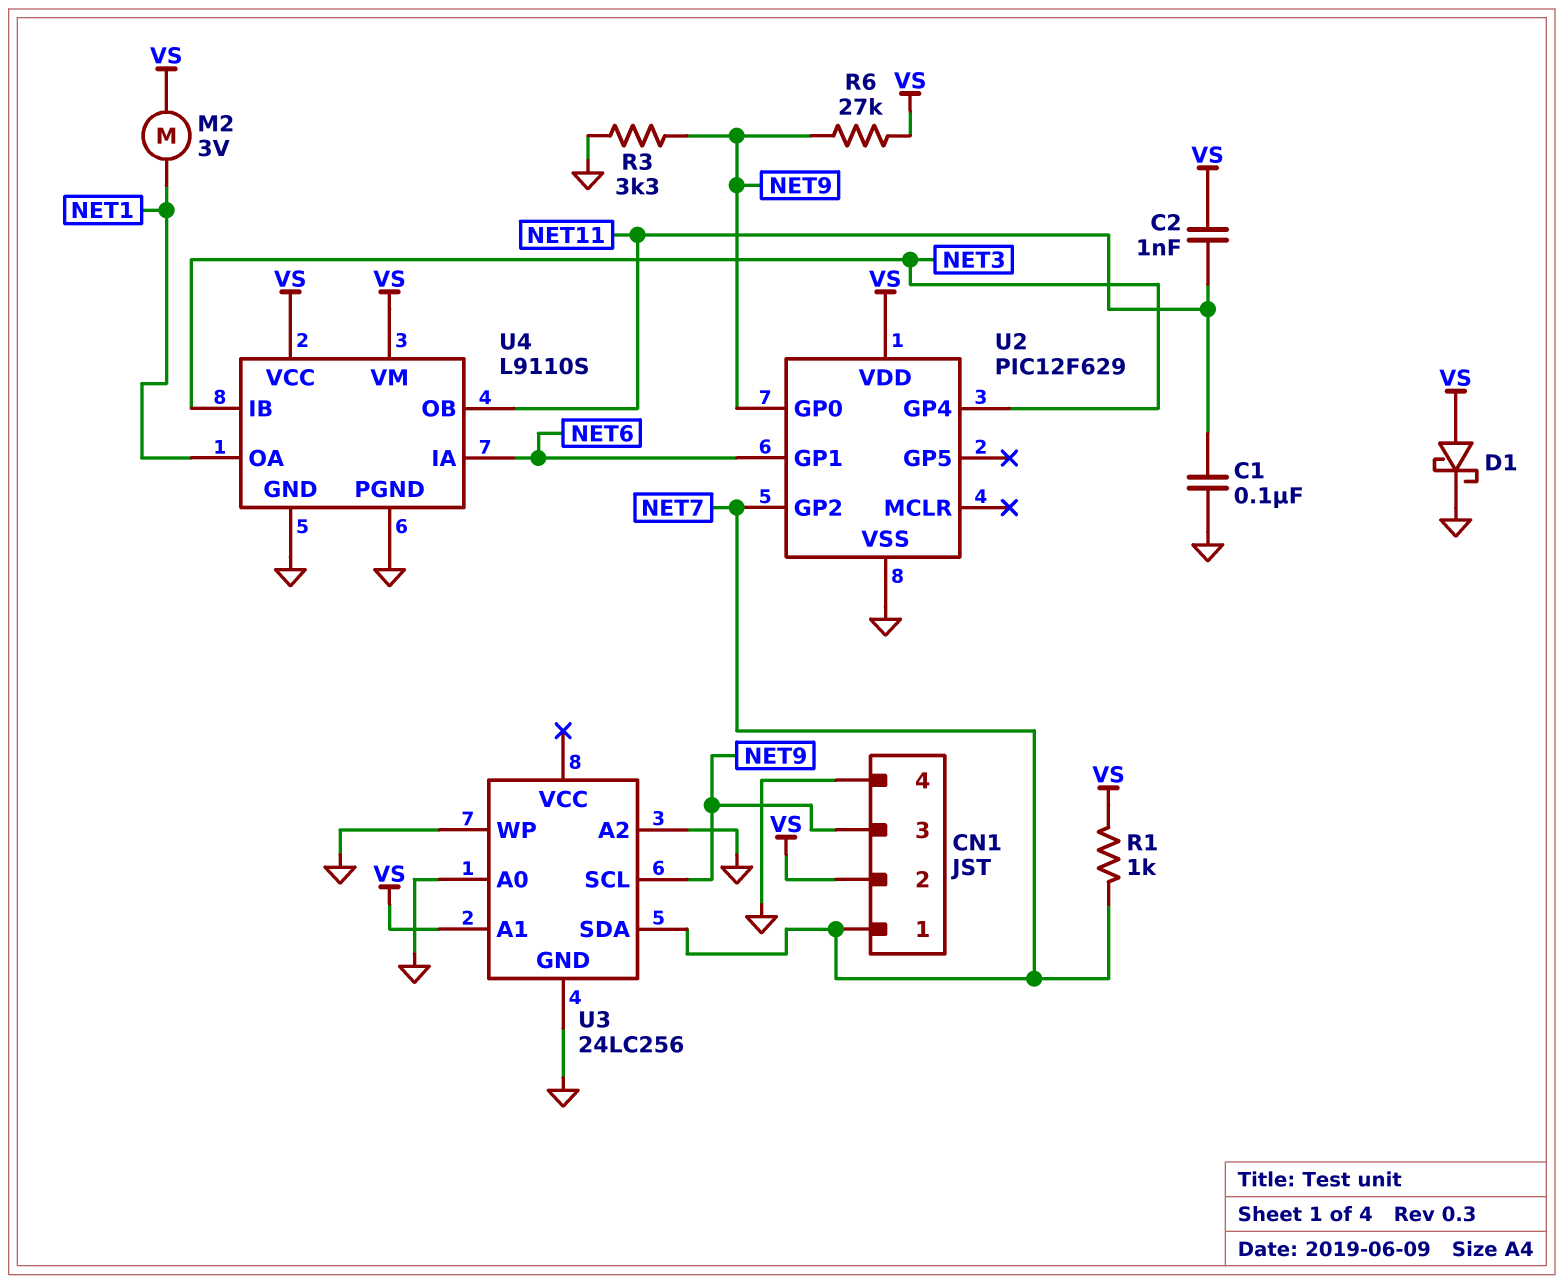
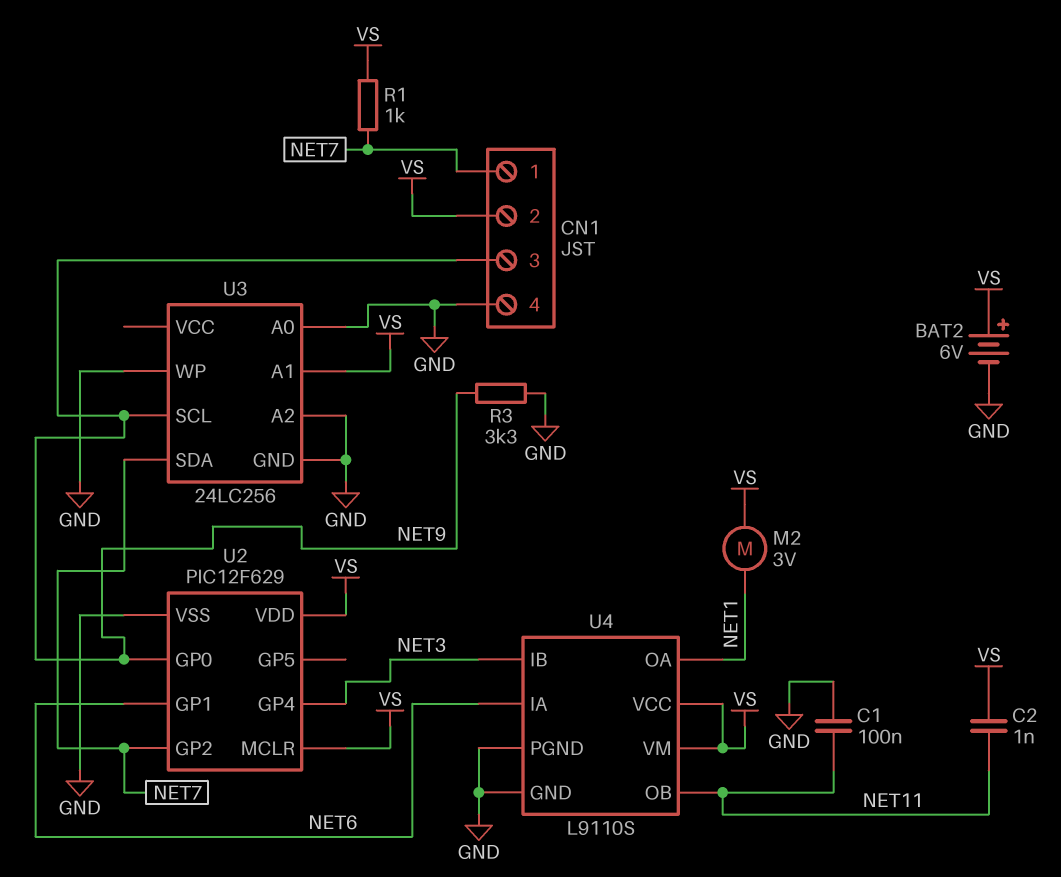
BAT2: none -> 6V (plus VS, minus GND)
D1: schottky (A VS, K GND) -> none
R6: 27k (NET9, VS) -> none
U2 pin MCLR: none -> VS

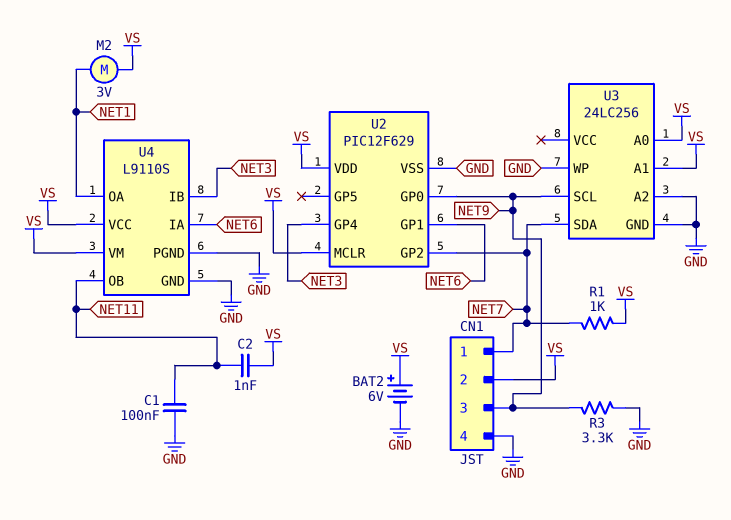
U3 pin A0: GND -> VS

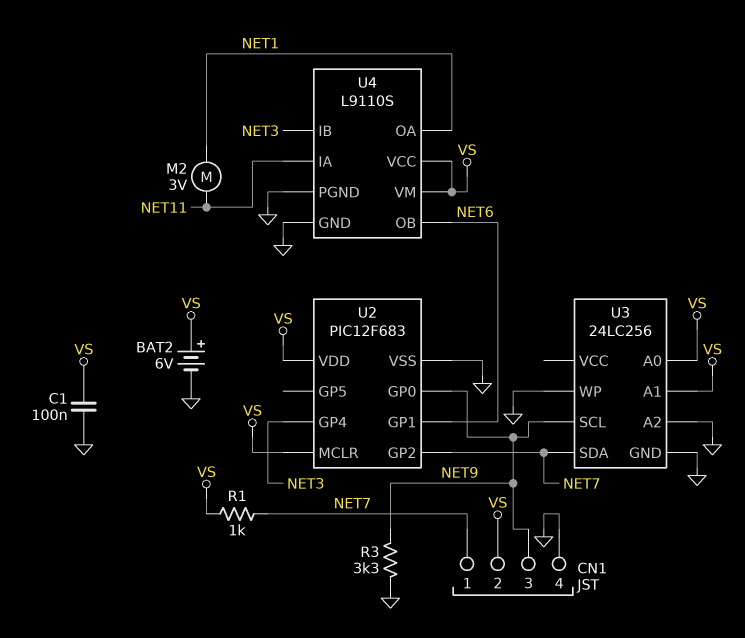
C1: 100nF (GND, NET11) -> 100nF (GND, VS)
C2: 1nF (NET11, VS) -> none
M2: motor 3V (NET1, VS) -> motor 3V (NET1, NET11)
U2: PIC12F629 -> PIC12F683
U4 pin IA: NET6 -> NET11
U4 pin OB: NET11 -> NET6

